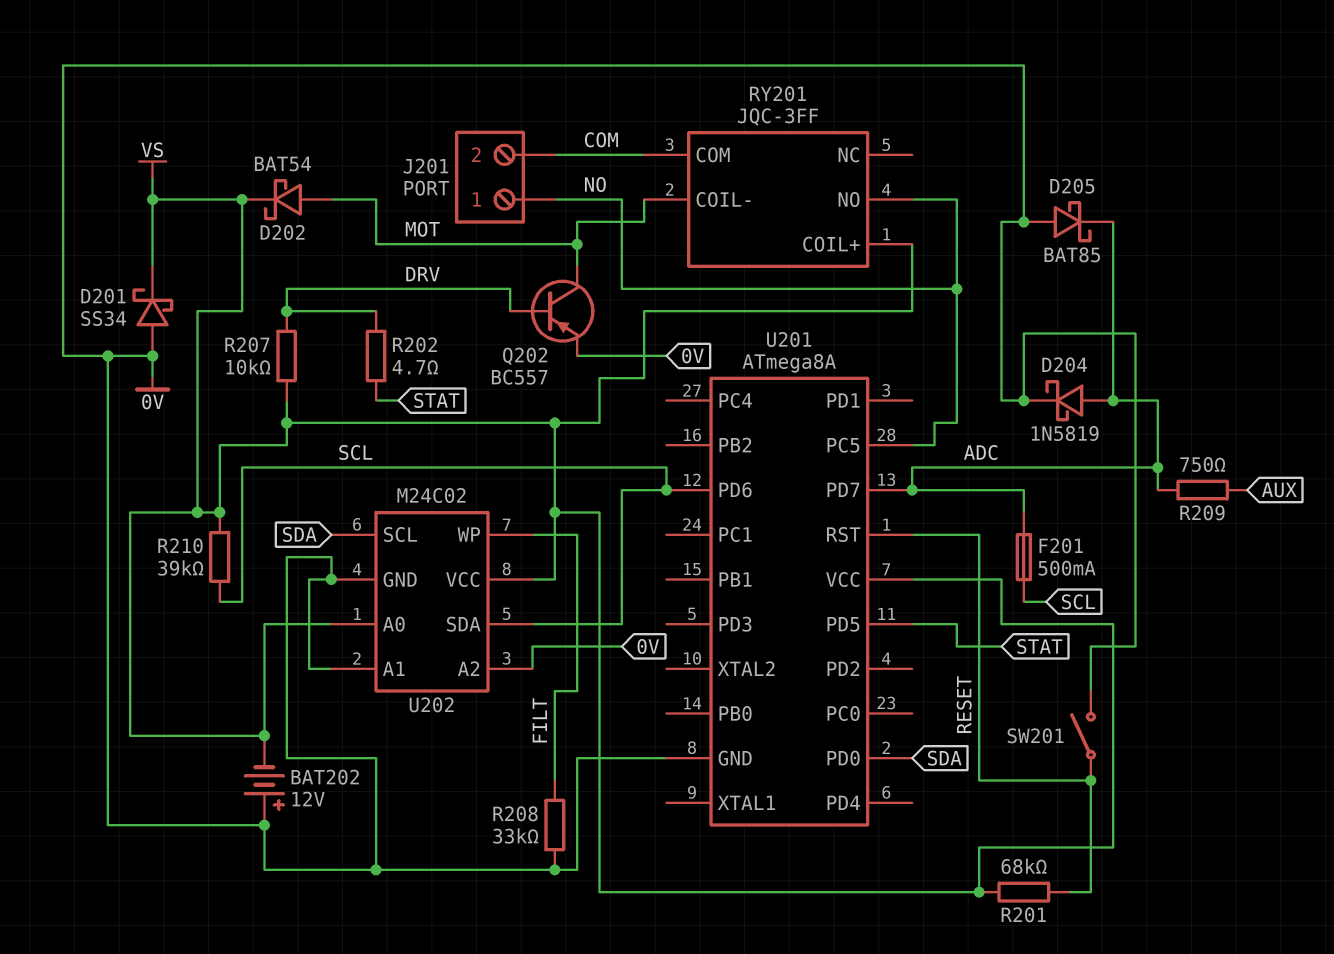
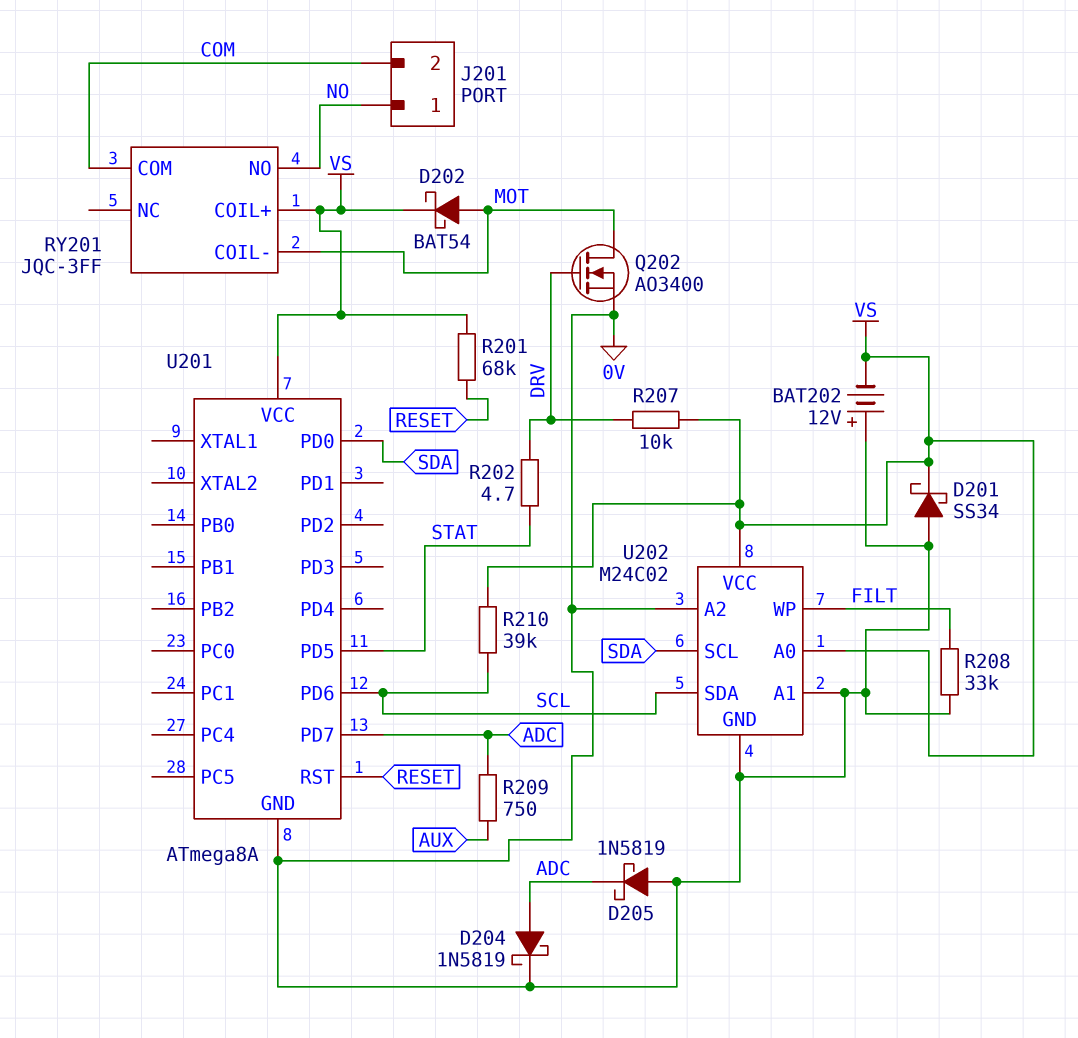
D205: schottky BAT85 (A 0V, K ADC) -> schottky 1N5819 (A 0V, K ADC)
F201: 500mA (ADC, SCL) -> none
Q202: PNP BC557 (B DRV, C MOT, E 0V) -> NMOS AO3400 (G DRV, D MOT, S 0V)
SW201: switch (0V, RESET) -> none
U201 pin PC5: NO -> none

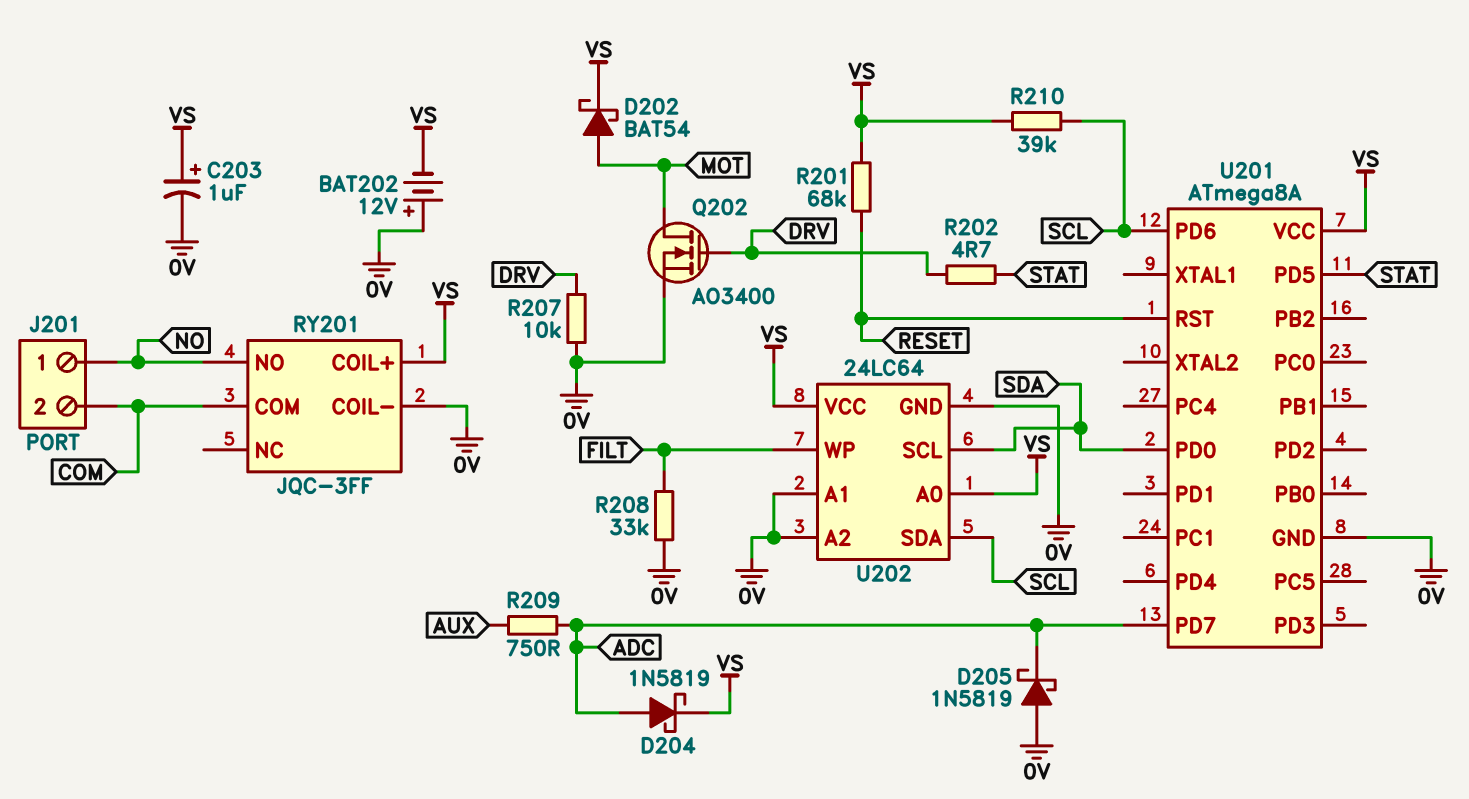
C203: none -> 1uF (plus VS, minus 0V)
D201: schottky SS34 (A 0V, K VS) -> none
D204: schottky 1N5819 (A ADC, K 0V) -> schottky 1N5819 (A ADC, K VS)
R207: 10k (DRV, VS) -> 10k (0V, DRV)
RY201 pin COIL-: MOT -> 0V
U202: M24C02 -> 24LC64

